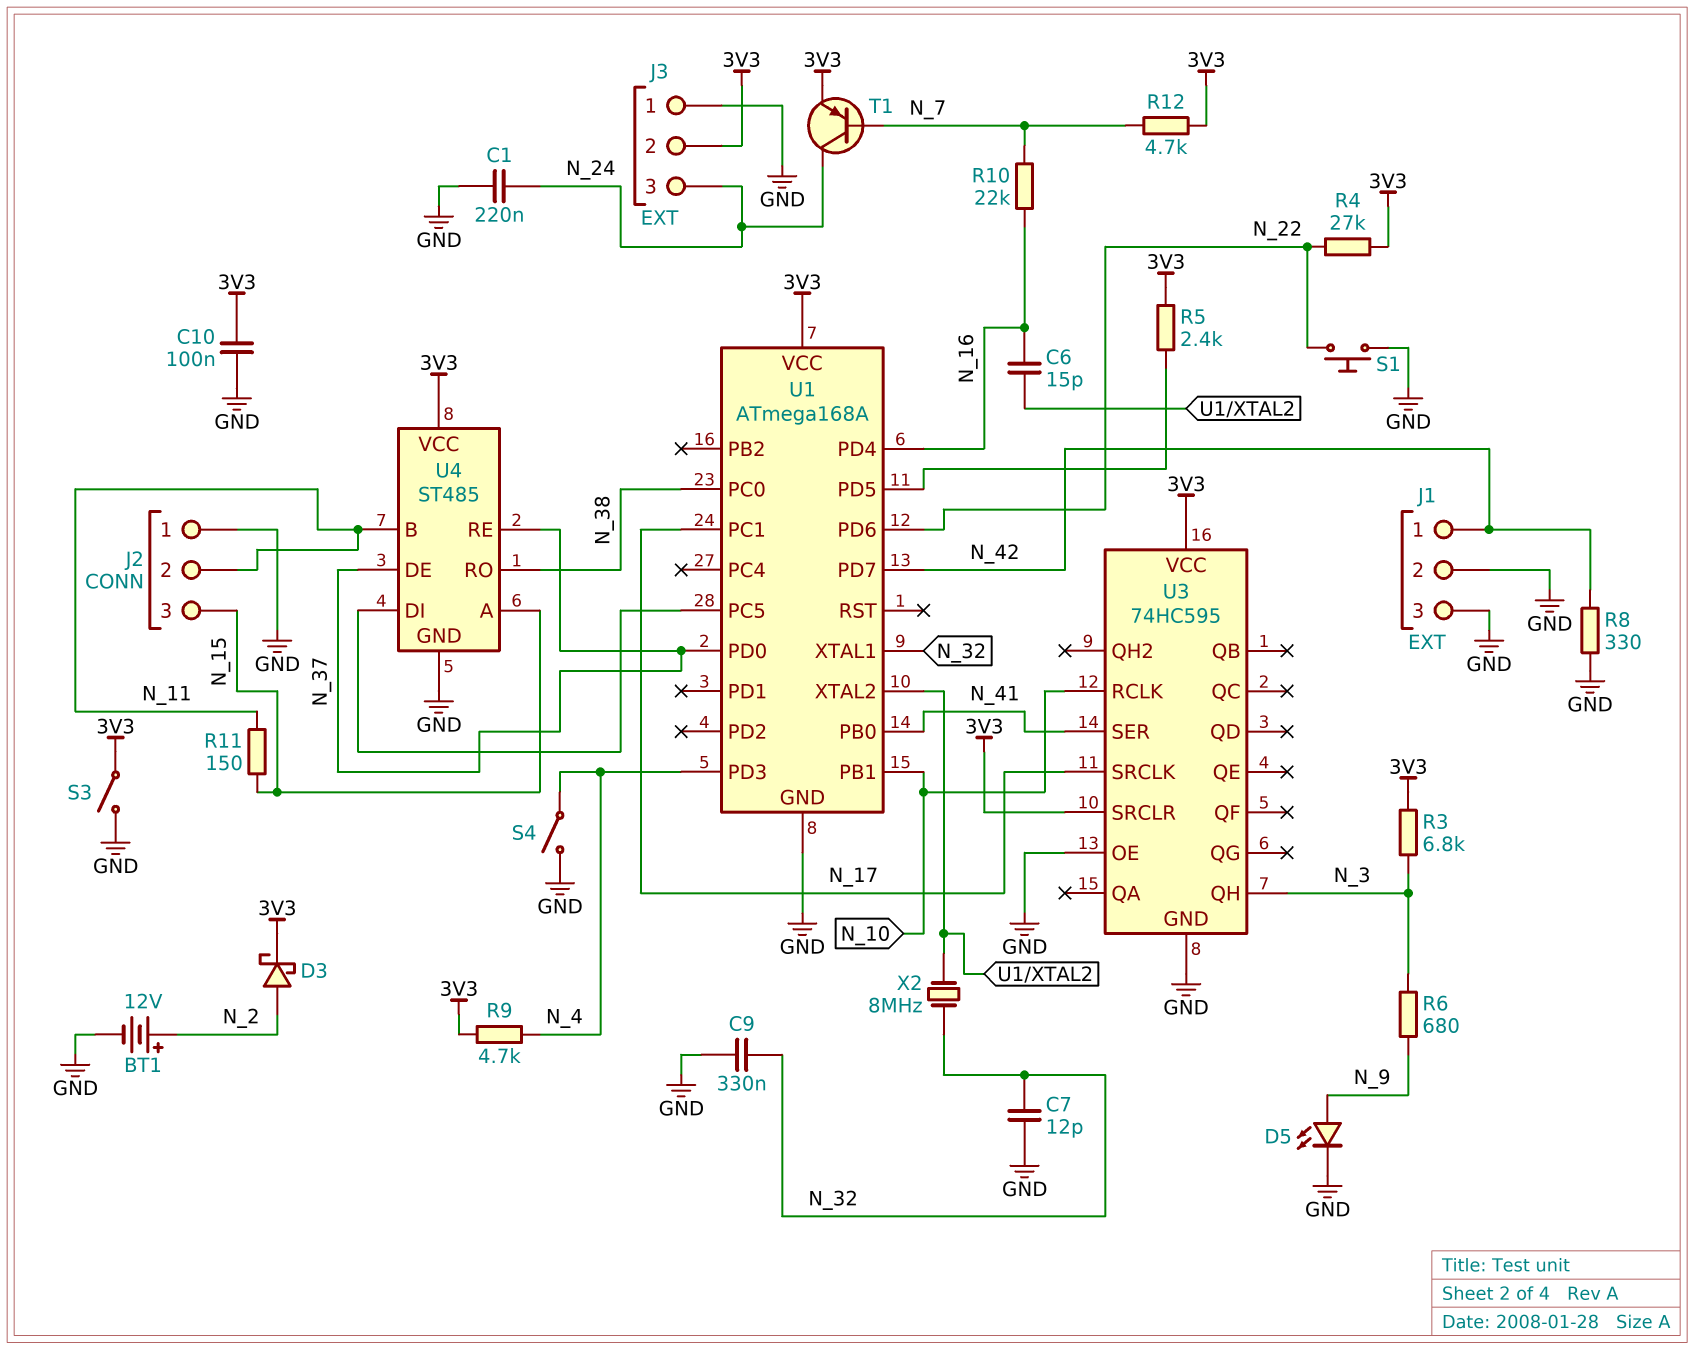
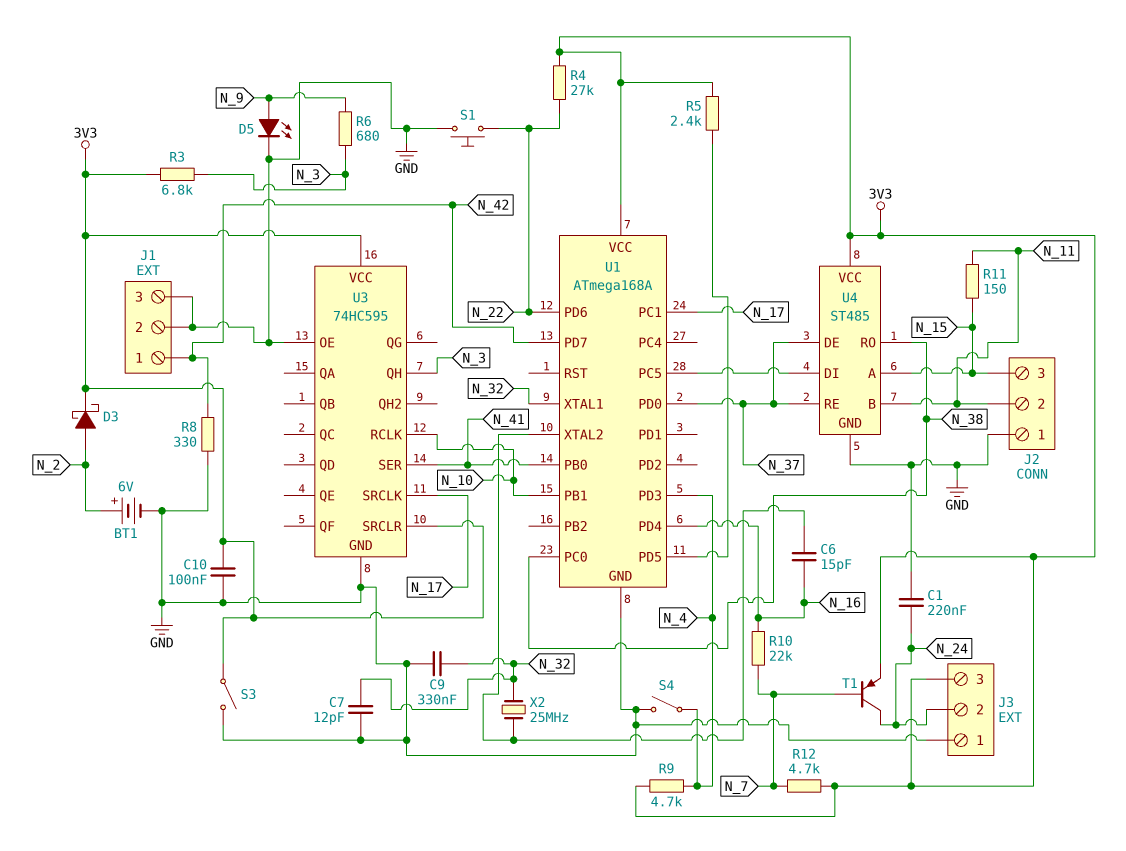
BT1: 12V (plus N_2, minus GND) -> 6V (plus N_2, minus GND)
J3 pin 2: 3V3 -> N_24
J3 pin 3: N_24 -> 3V3
X2: 8MHz (N_32, U1/XTAL2) -> 25MHz (N_32, U1/XTAL2)

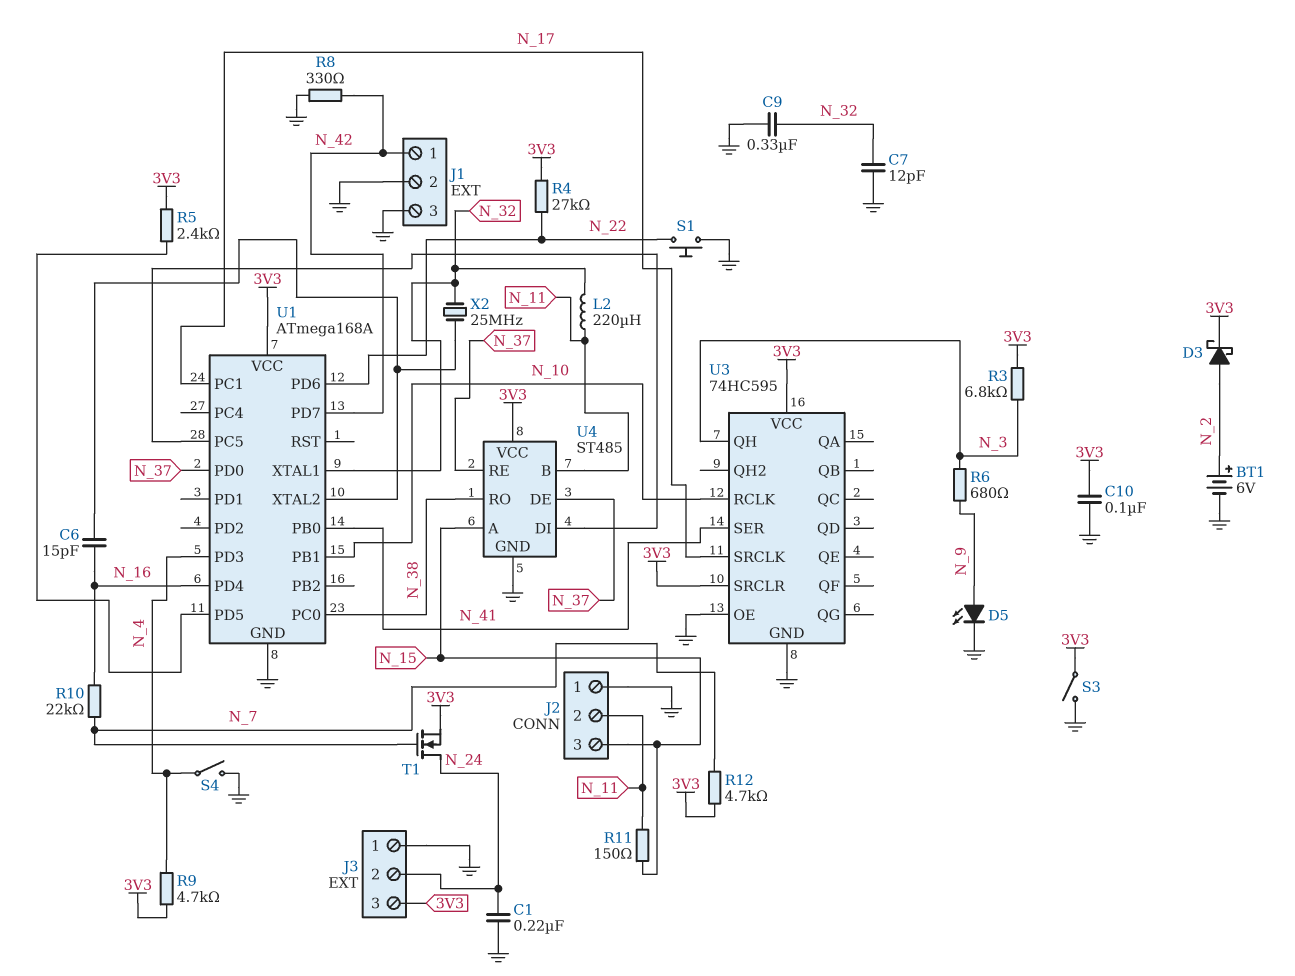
L2: none -> 220uH (N_11, N_32)
T1: PNP (B N_7, C N_24, E 3V3) -> NMOS (G N_7, D N_24, S 3V3)

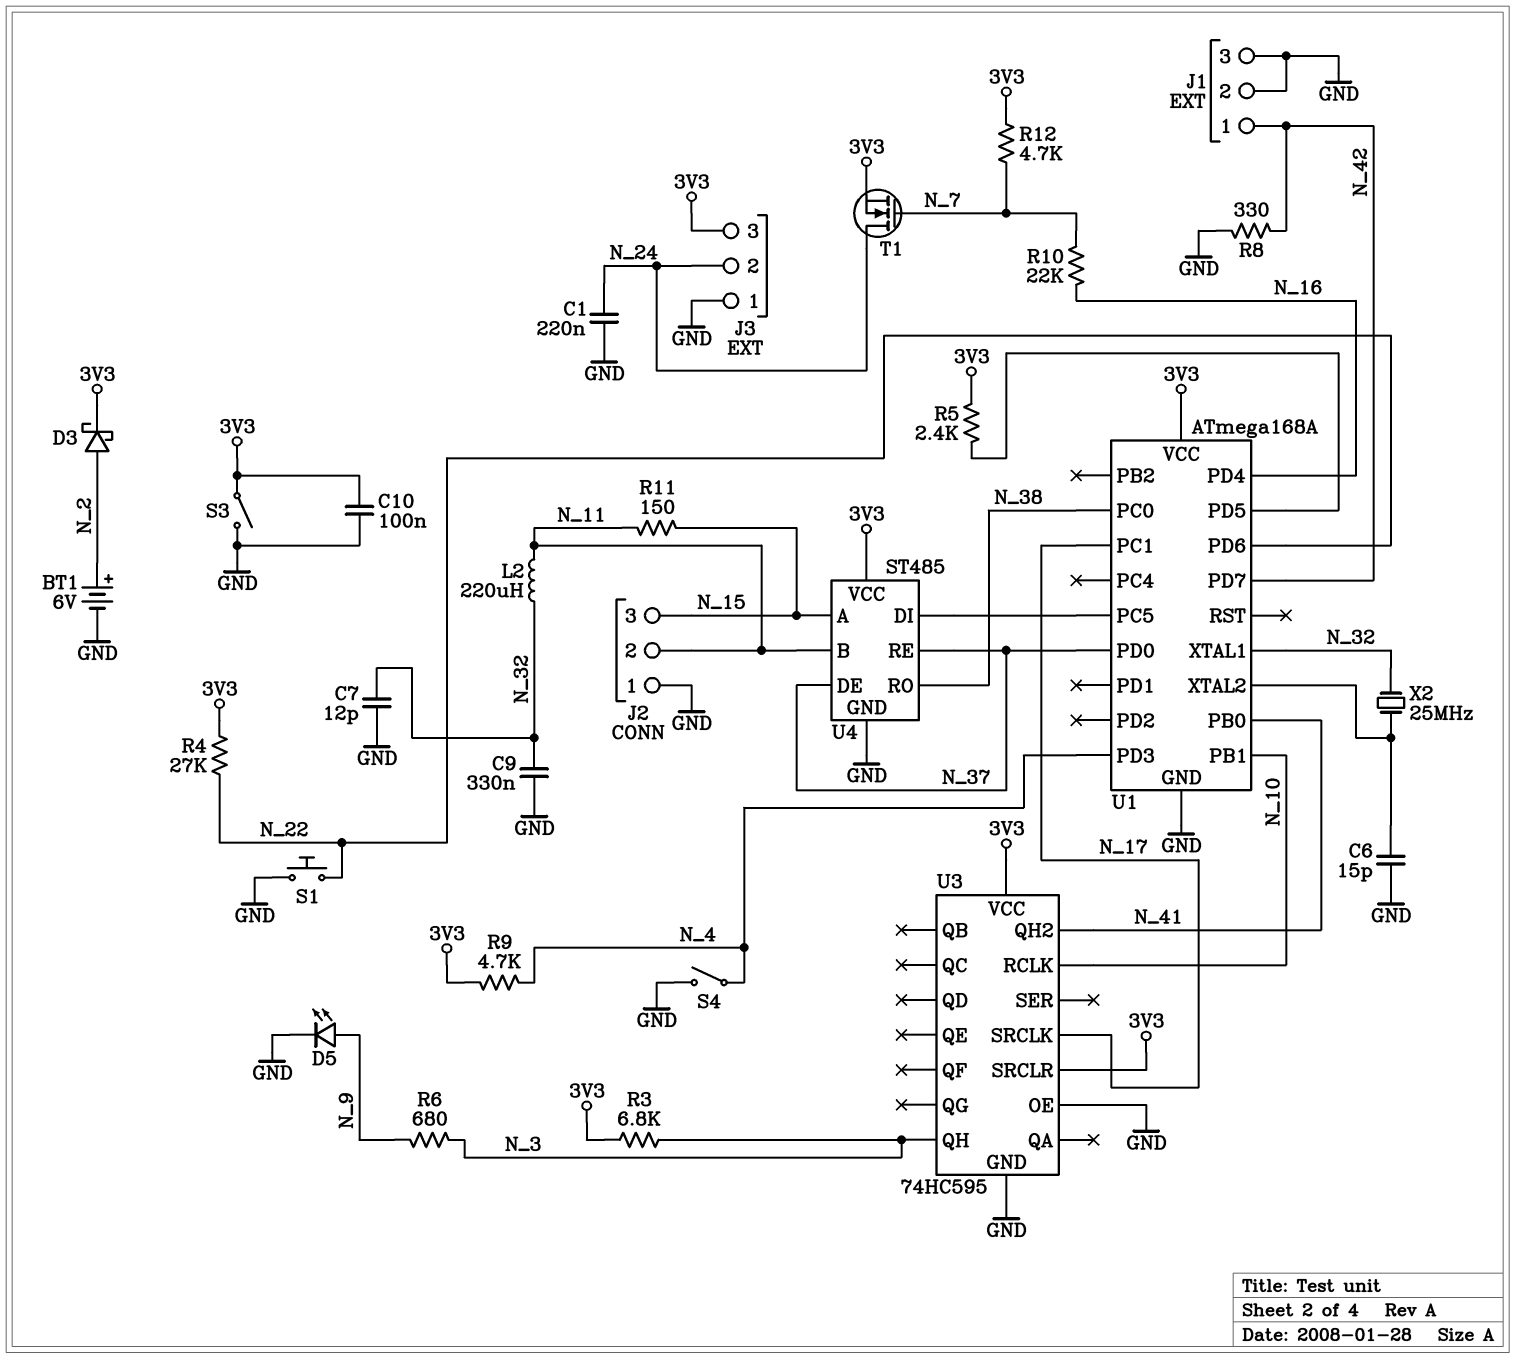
C6: 15pF (N_16, U1/XTAL2) -> 15pF (GND, U1/XTAL2)
U3 pin QH2: none -> N_41
U3 pin SER: N_41 -> none

